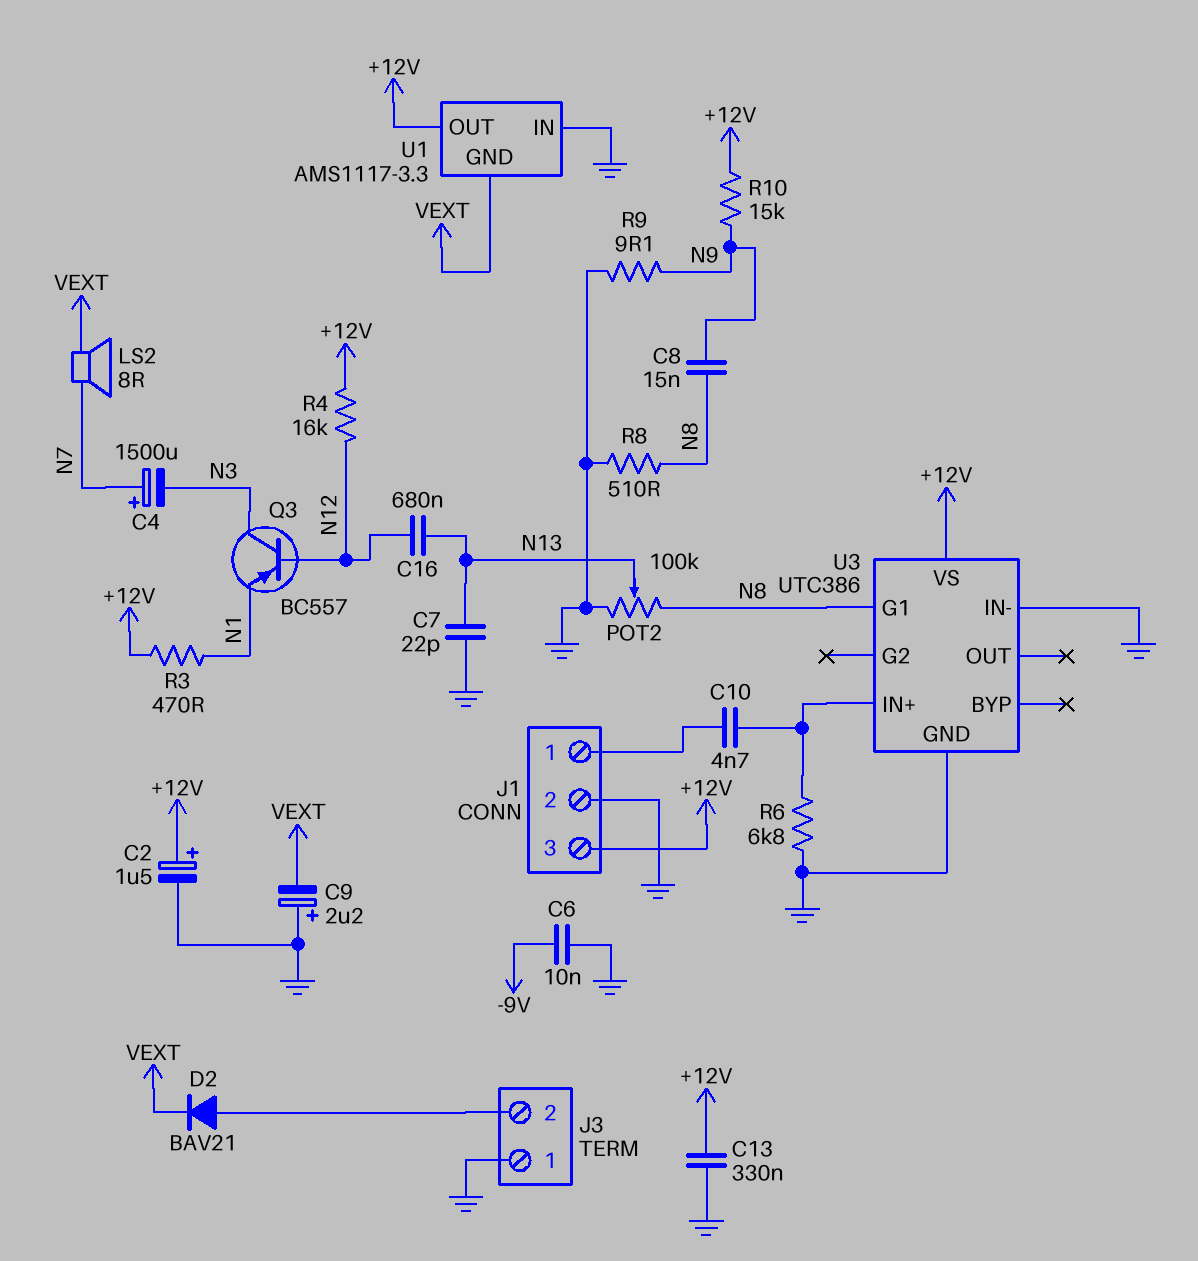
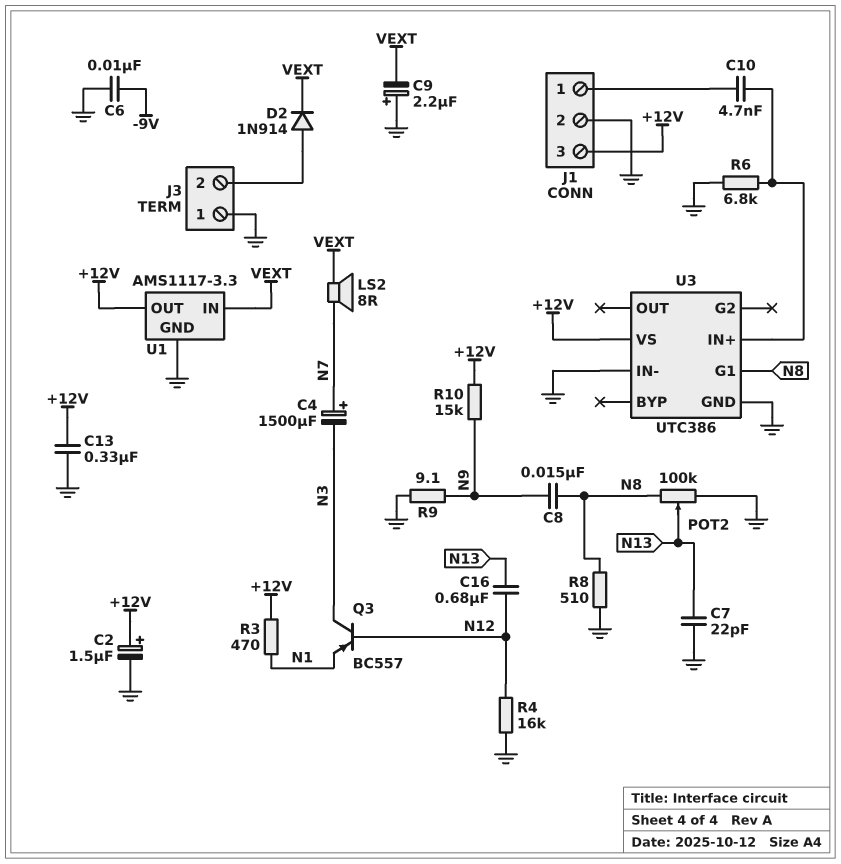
D2: diode BAV21 (A J3/2, K VEXT) -> diode 1N914 (A J3/2, K VEXT)
R4: 16k (+12V, N12) -> 16k (GND, N12)
U1 pin GND: VEXT -> GND
U1 pin IN: GND -> VEXT

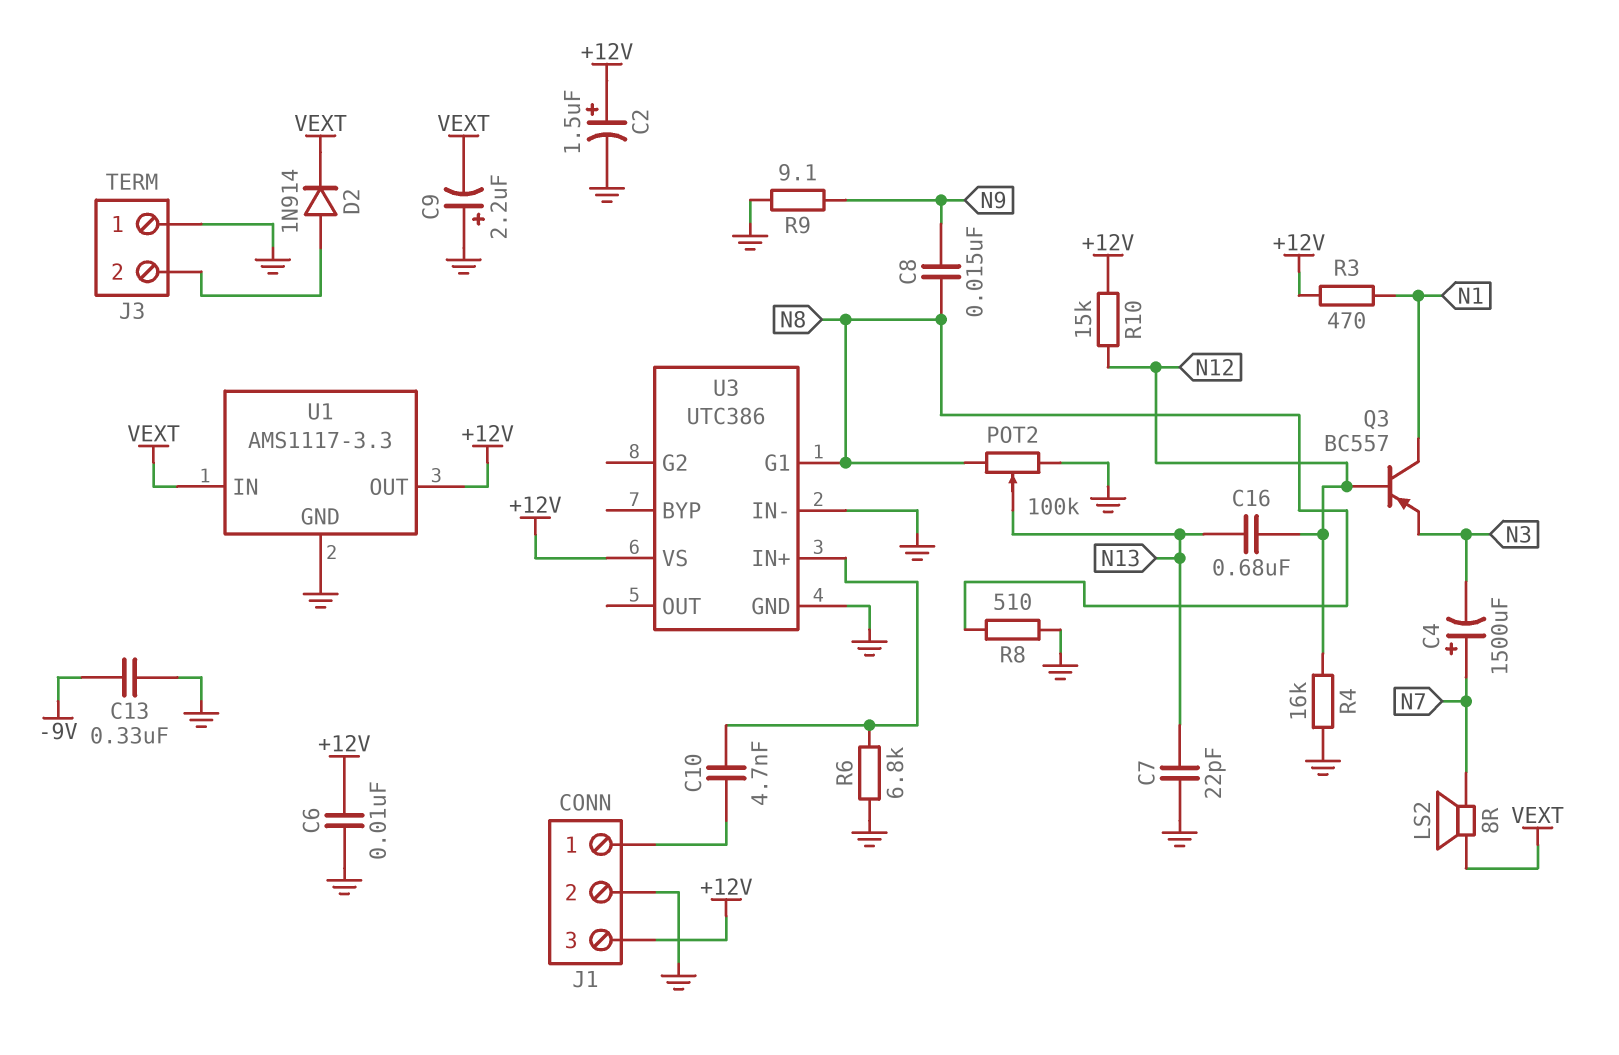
C6: 10nF (-9V, GND) -> 10nF (+12V, GND)
C13: 330nF (+12V, GND) -> 330nF (-9V, GND)
Q3: PNP BC557 (B N12, C N3, E N1) -> PNP BC557 (B N12, C N1, E N3)
R10: 15k (+12V, N9) -> 15k (+12V, N12)

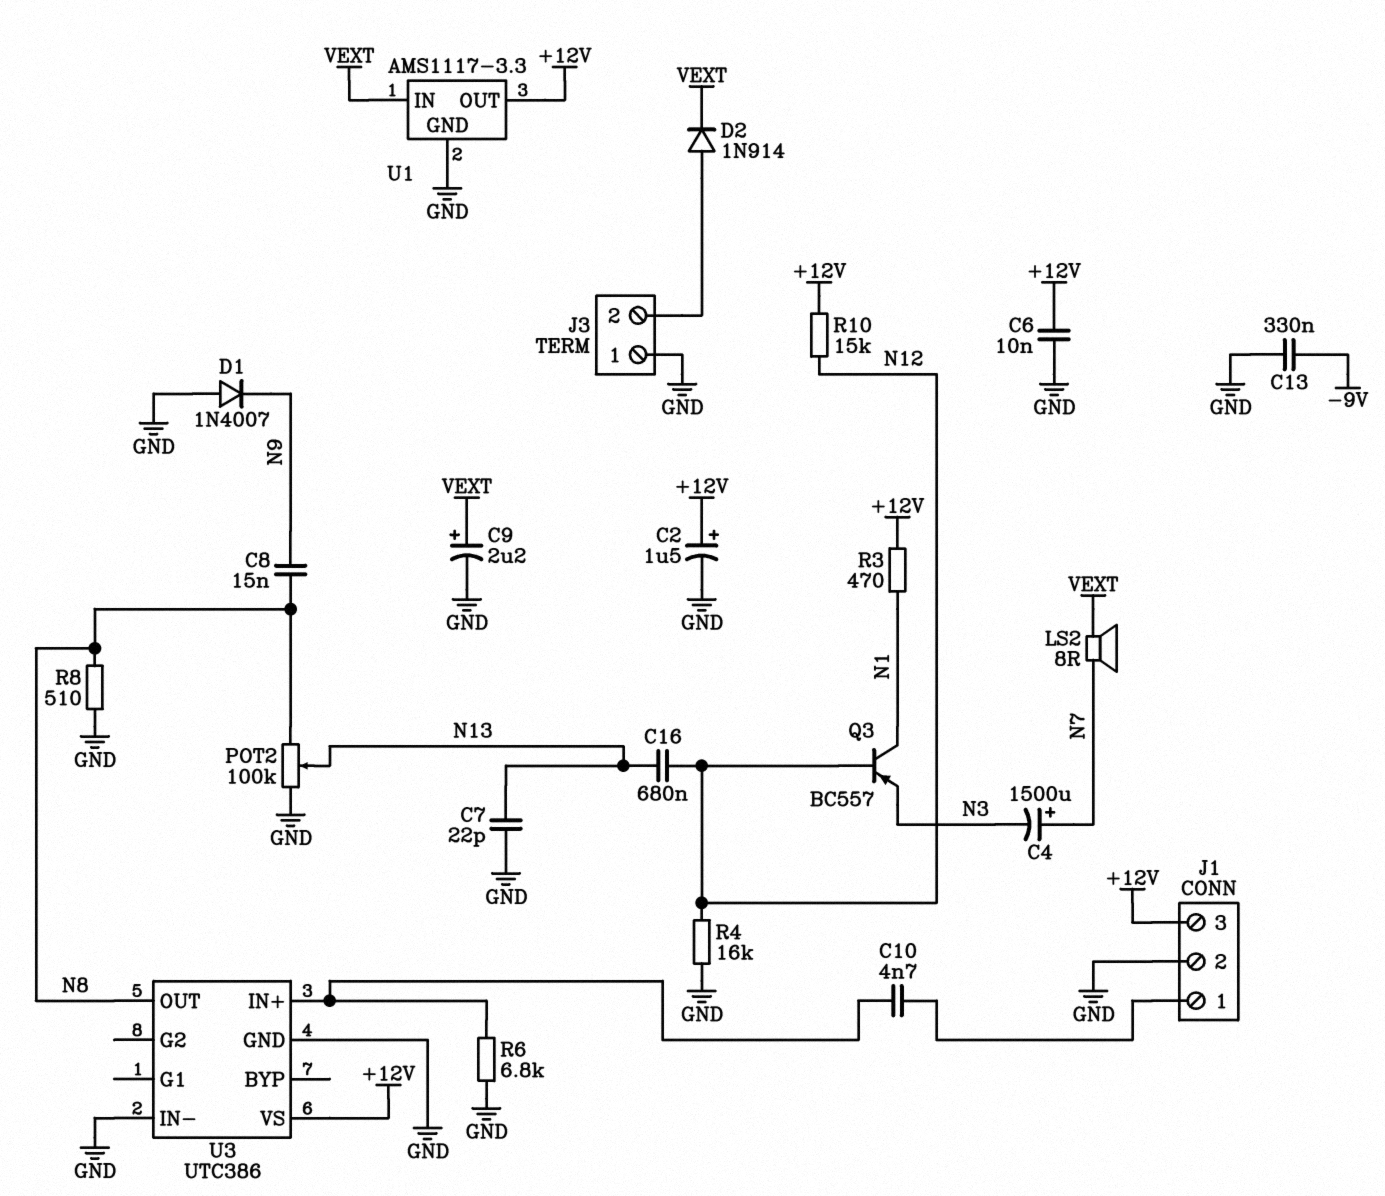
C9: 2.2uF (plus GND, minus VEXT) -> 2.2uF (plus VEXT, minus GND)
D1: none -> diode 1N4007 (A GND, K N9)
R9: 9.1 (GND, N9) -> none
U3 pin G1: N8 -> none
U3 pin OUT: none -> N8

